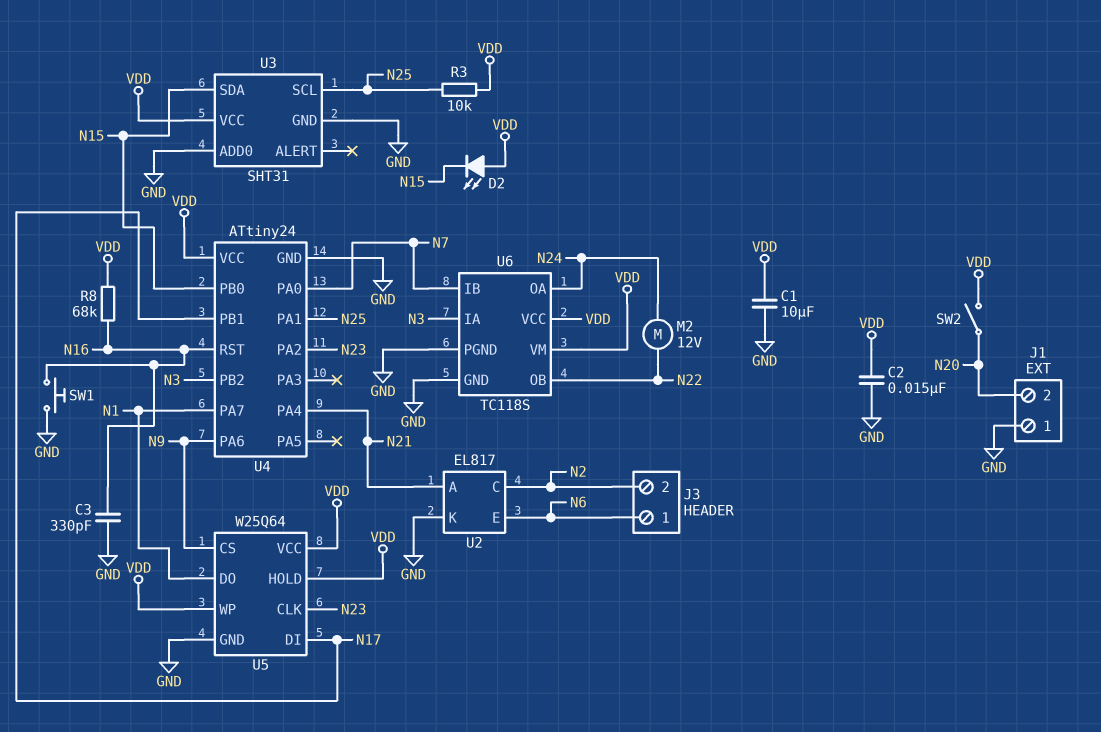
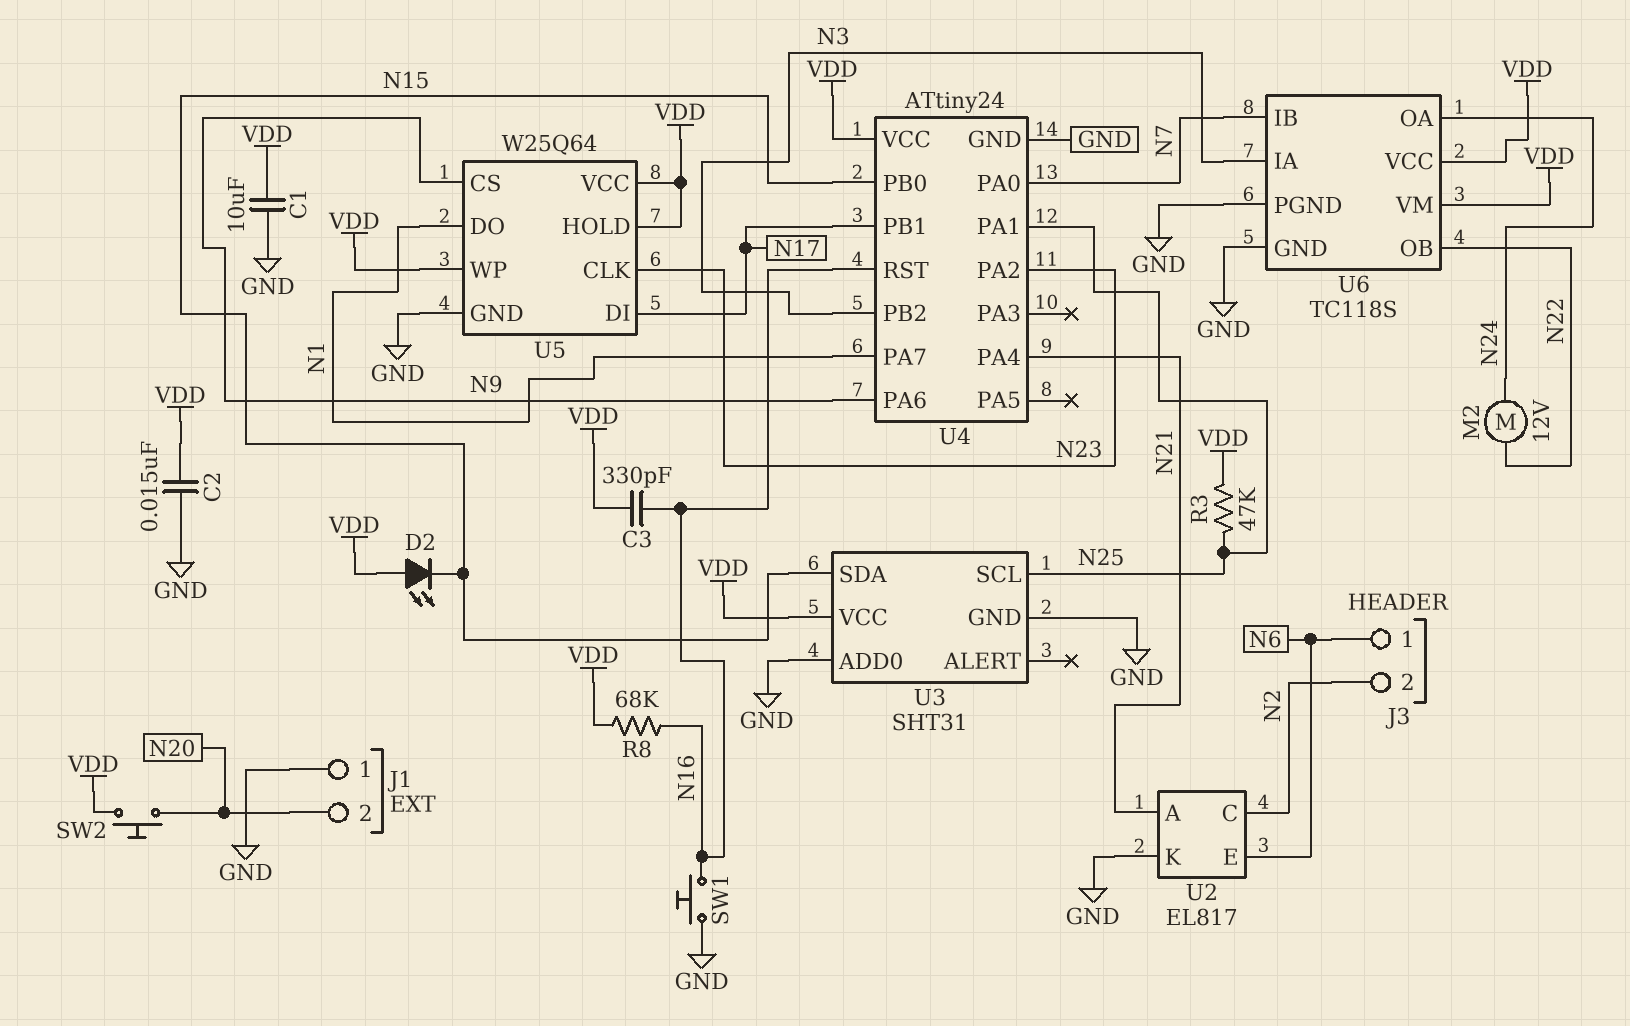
C3: 330pF (GND, N16) -> 330pF (N16, VDD)
R3: 10k (N25, VDD) -> 47k (N25, VDD)
SW2: switch (N20, VDD) -> button (N20, VDD)

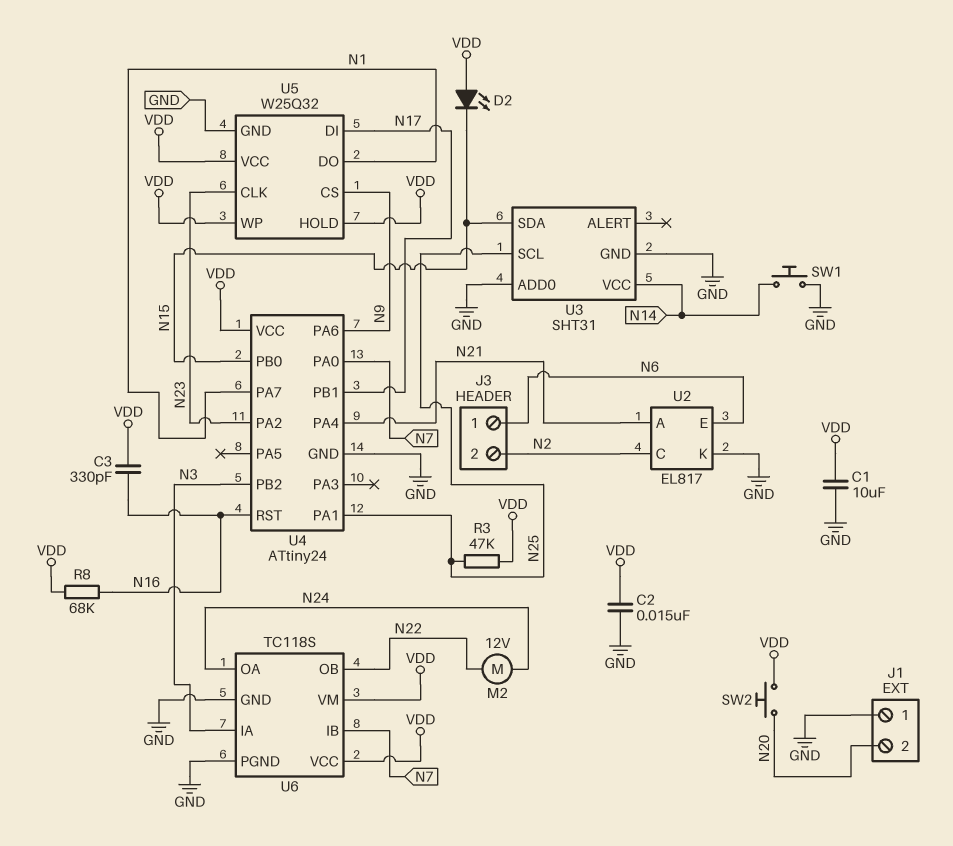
SW1: button (GND, N16) -> button (GND, N14)
U3 pin VCC: VDD -> N14
U5: W25Q64 -> W25Q32

